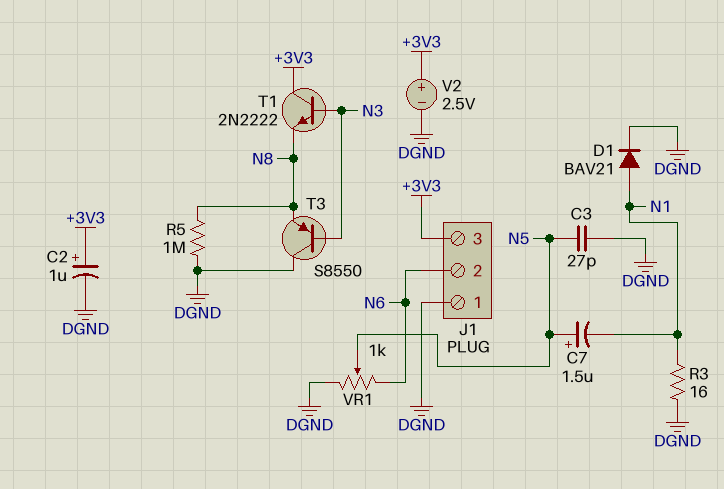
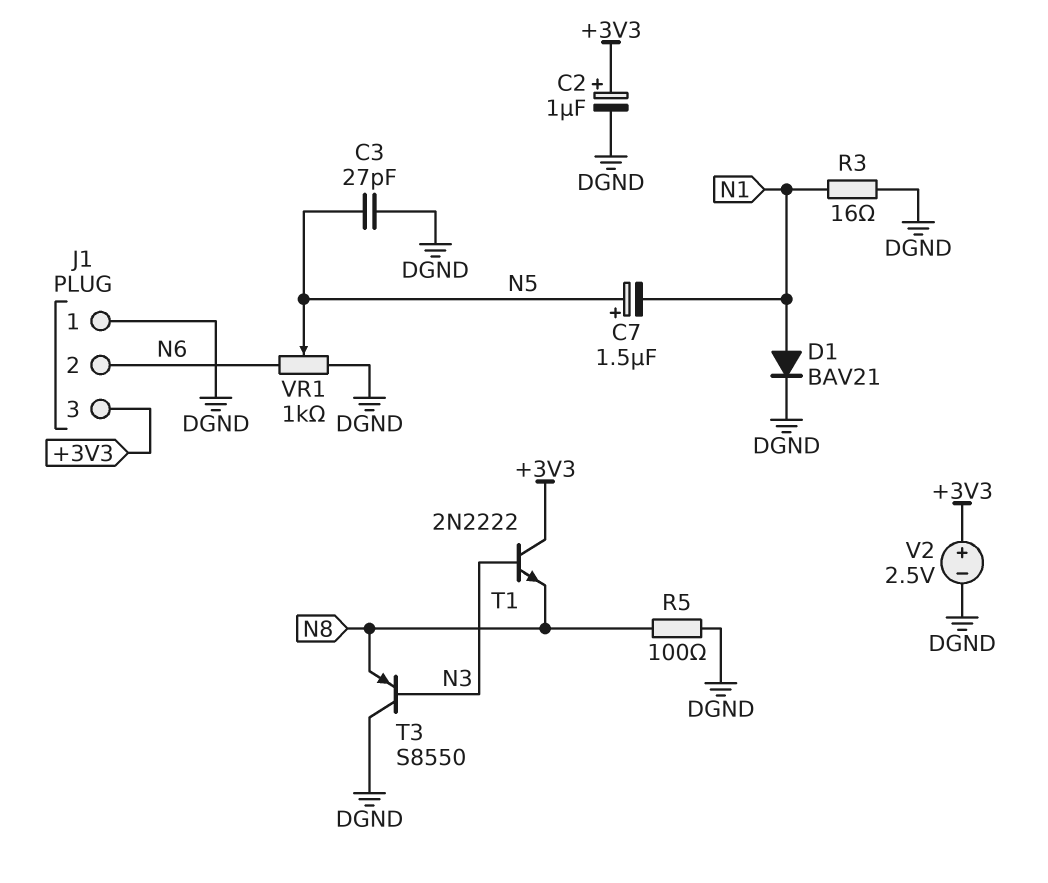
R5: 1M (DGND, N8) -> 100 (DGND, N8)

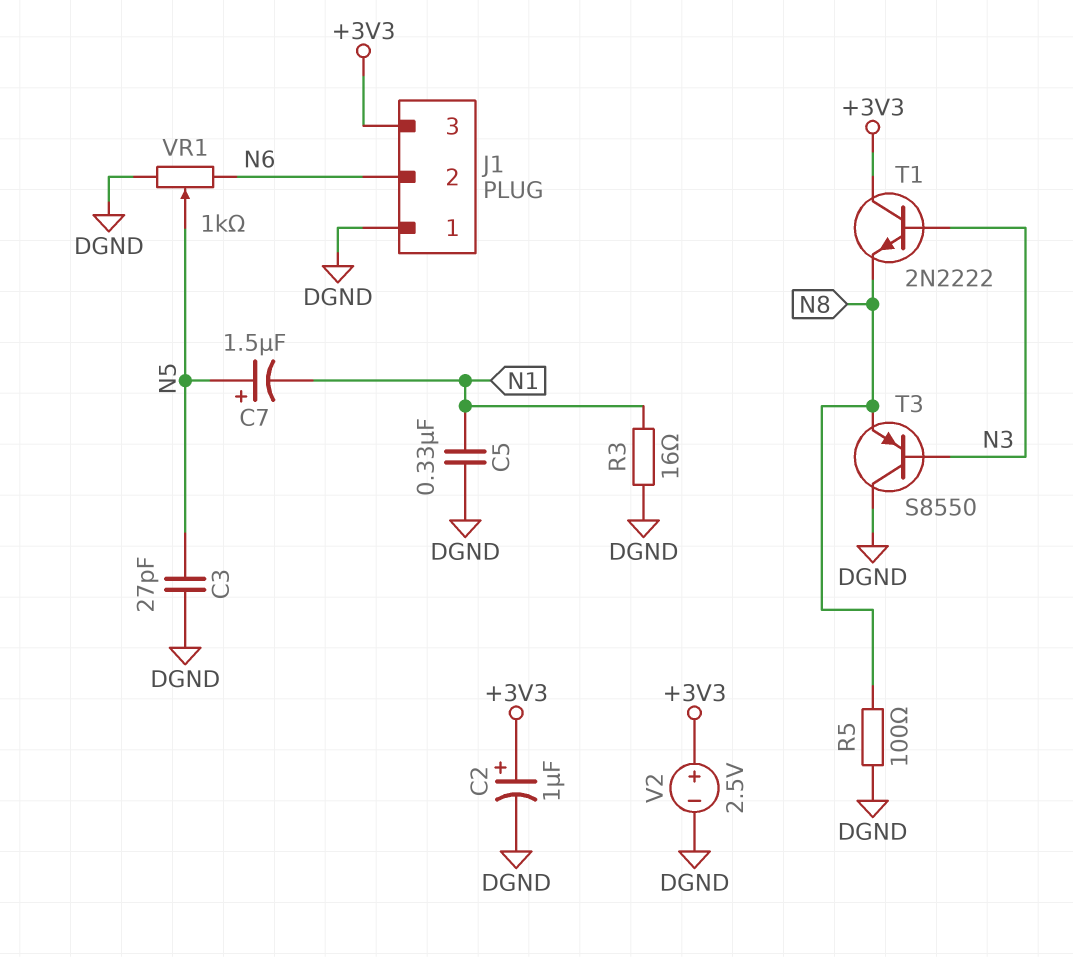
C5: none -> 330nF (DGND, N1)
D1: diode BAV21 (A N1, K DGND) -> none

